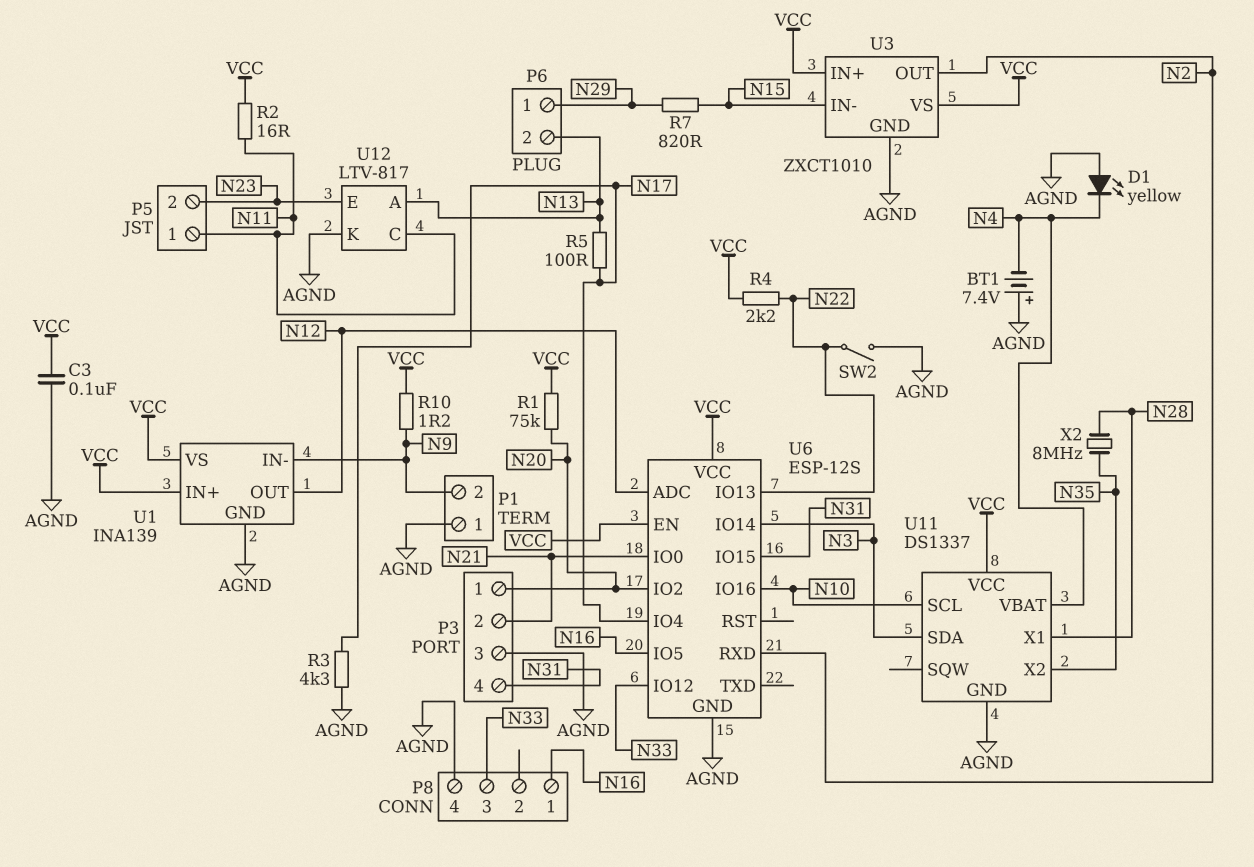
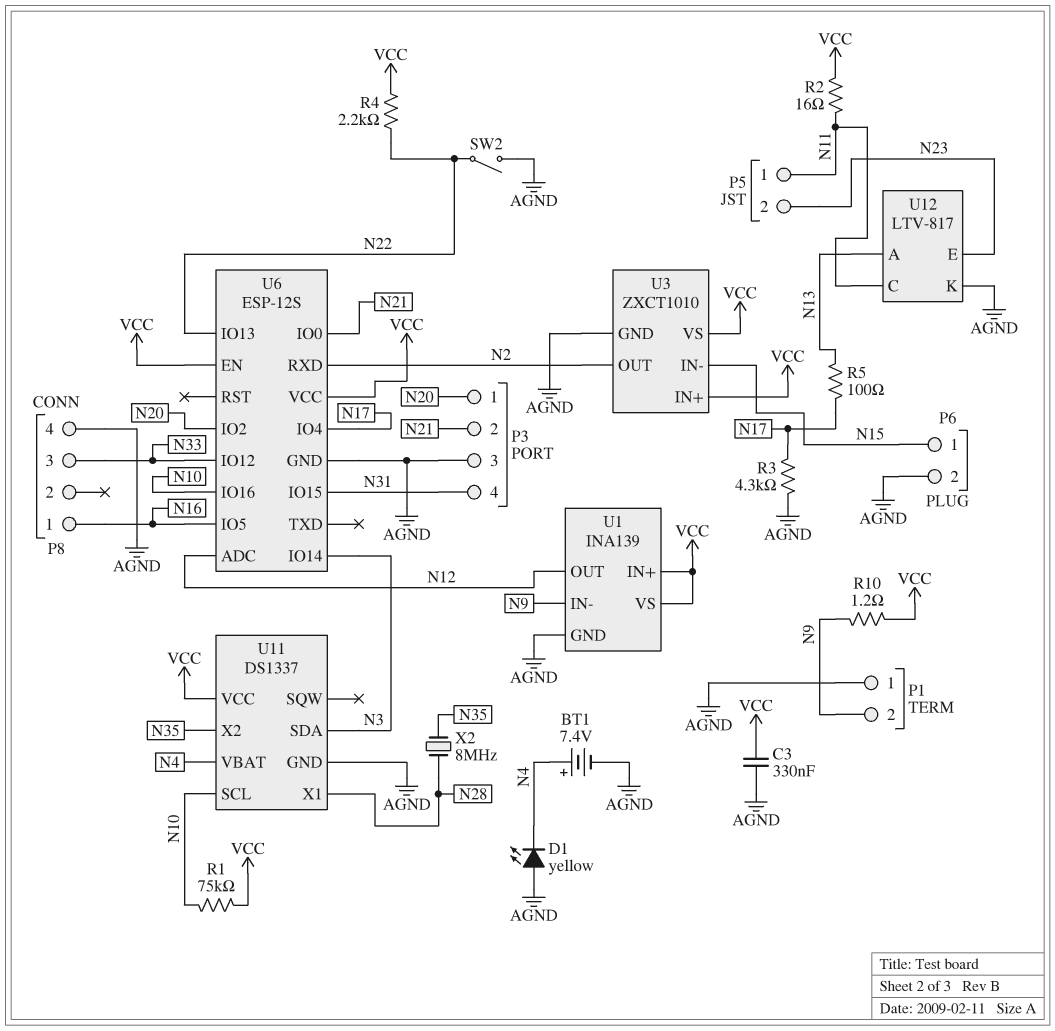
BT1: 7.4V (plus AGND, minus N4) -> 7.4V (plus N4, minus AGND)
C3: 100nF (AGND, VCC) -> 330nF (AGND, VCC)
P6 pin 1: N29 -> N15
P6 pin 2: N13 -> AGND
R1: 75k (N20, VCC) -> 75k (N10, VCC)
R7: 820 (N15, N29) -> none

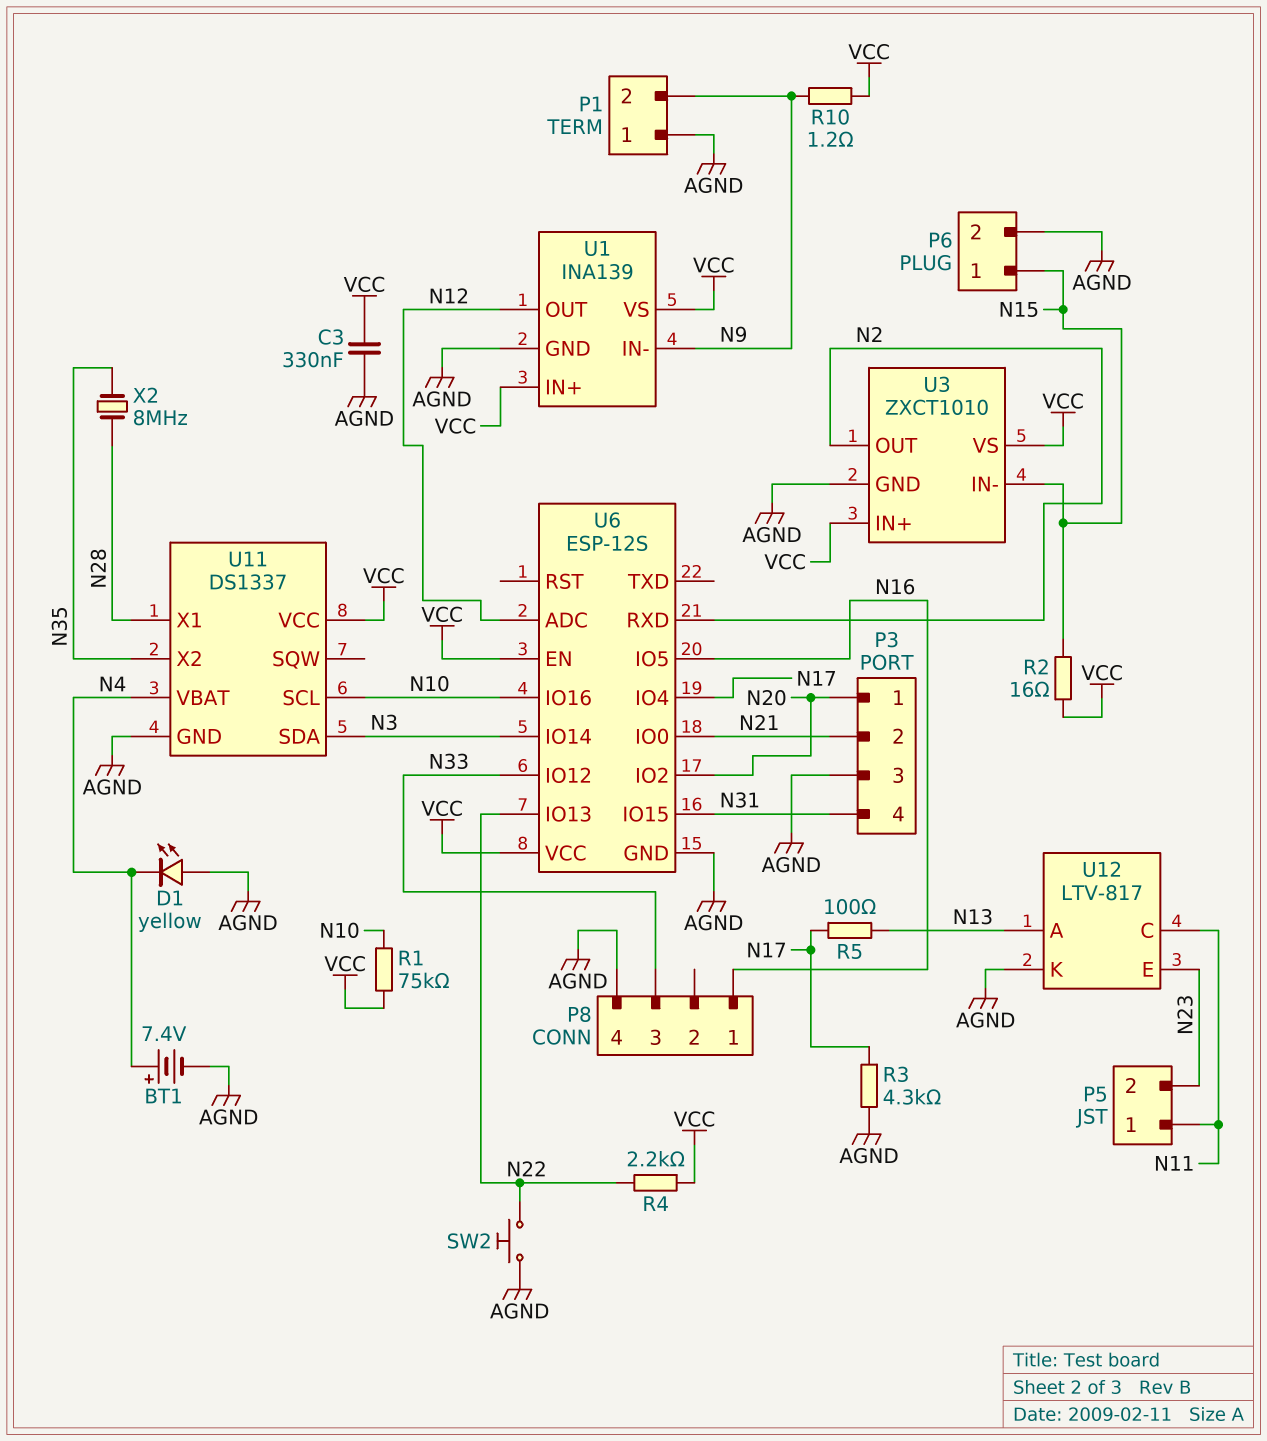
R2: 16 (N11, VCC) -> 16 (N15, VCC)
SW2: switch (AGND, N22) -> button (AGND, N22)

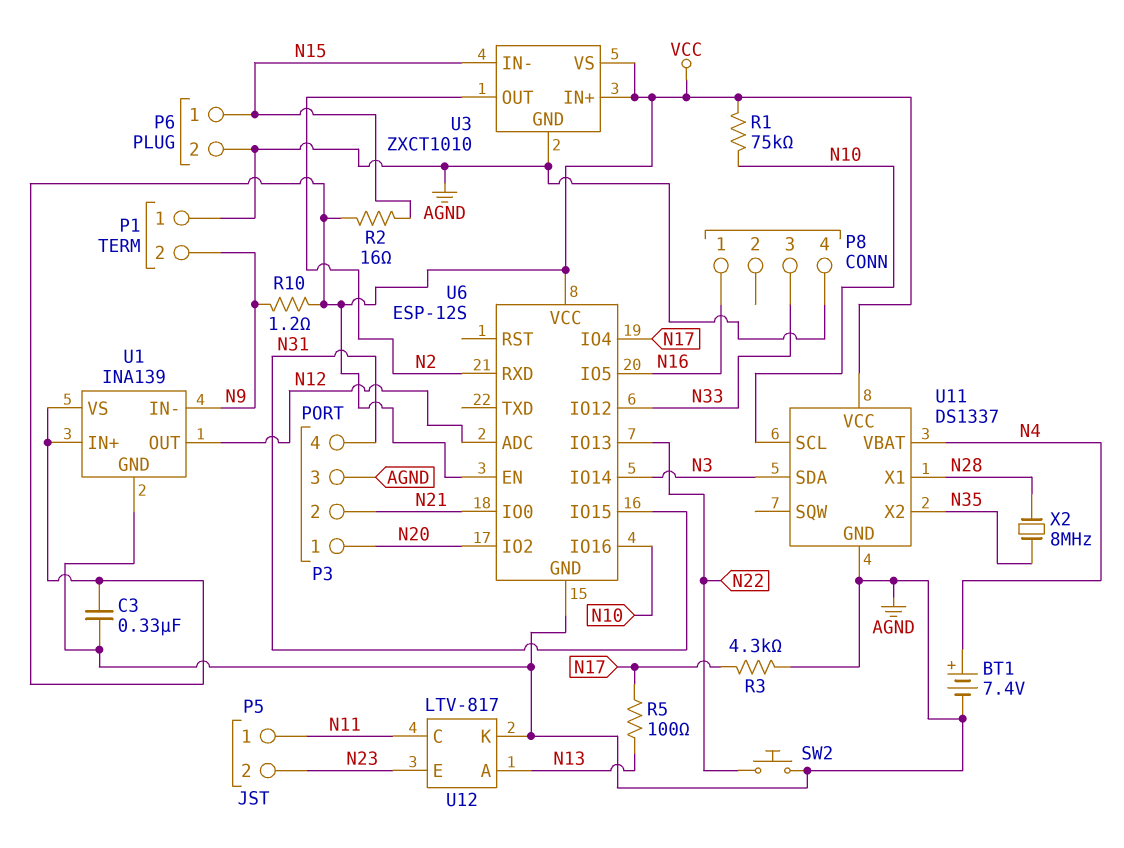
D1: LED yellow (A AGND, K N4) -> none
R4: 2.2k (N22, VCC) -> none

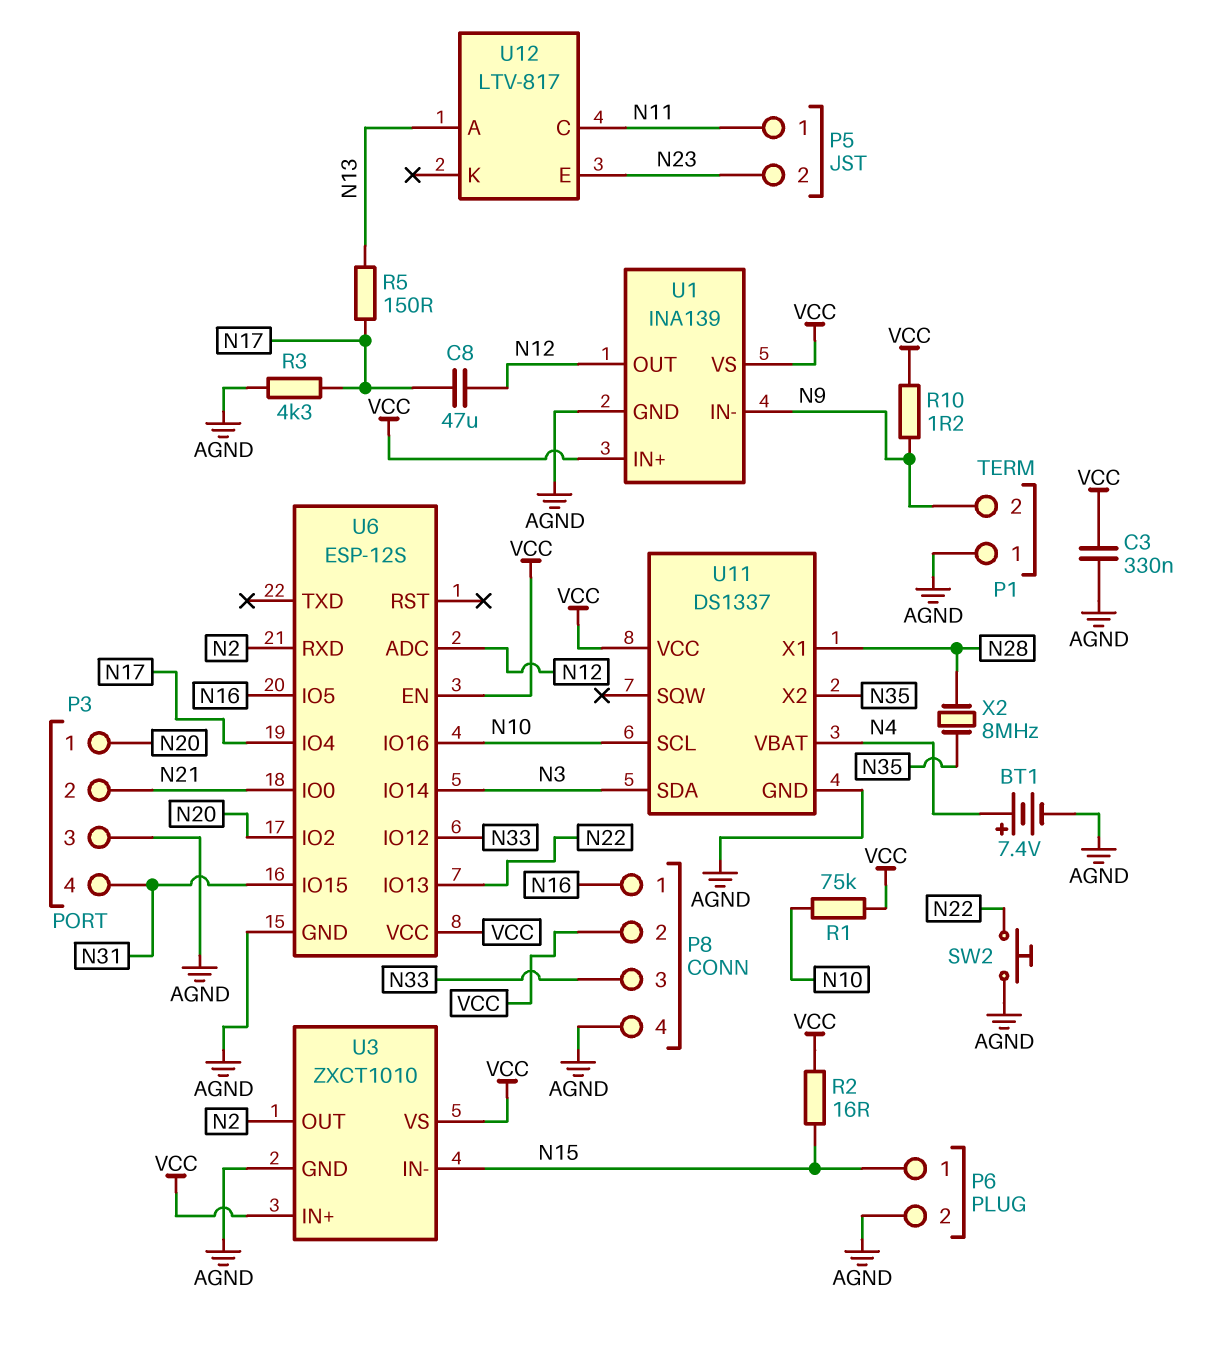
C8: none -> 47uF (N12, N17)
P8 pin 2: none -> VCC
R5: 100 (N13, N17) -> 150 (N13, N17)
U12 pin K: AGND -> none

